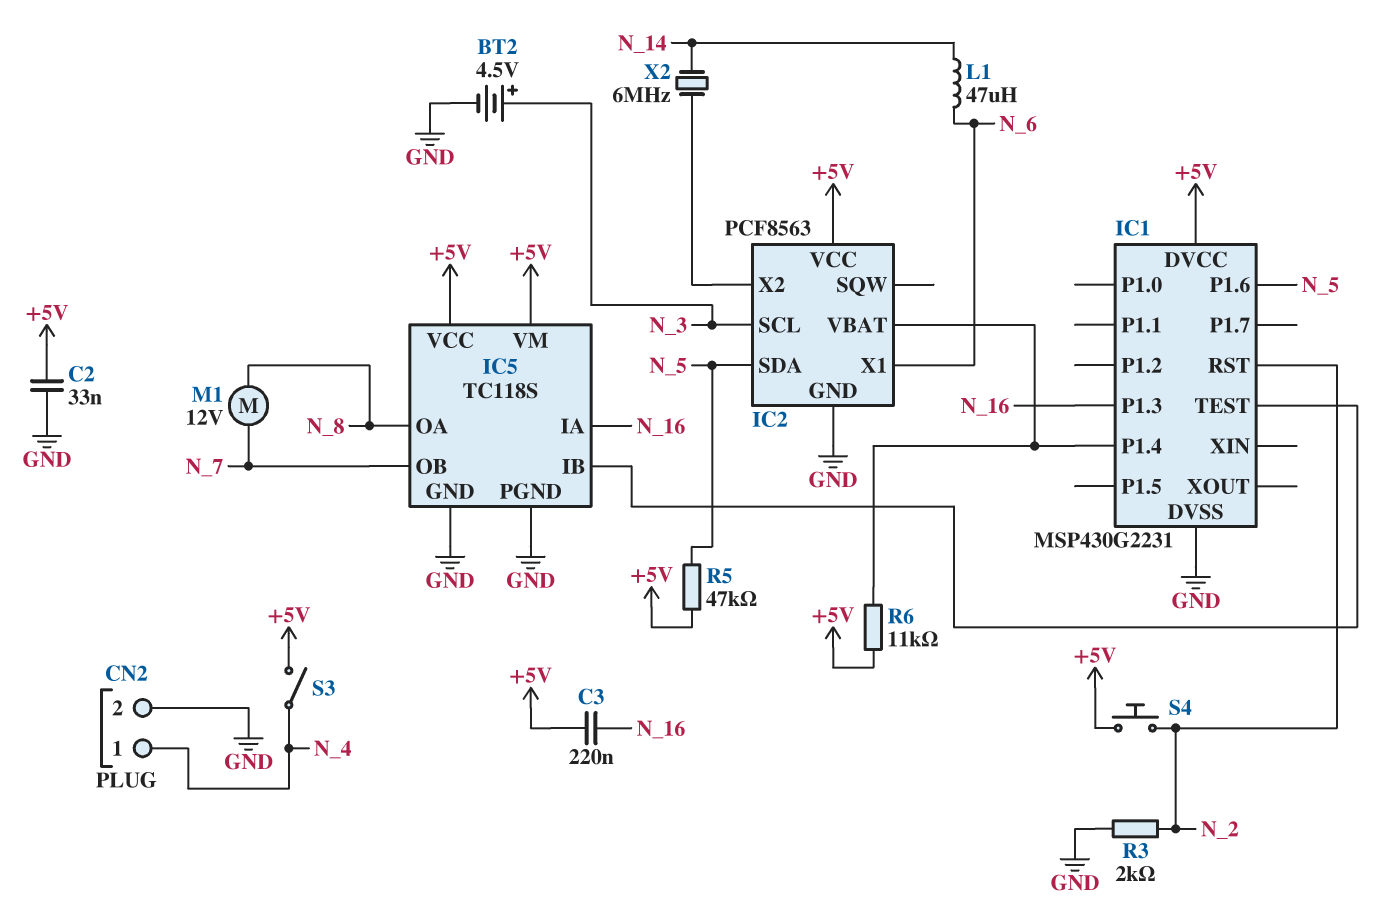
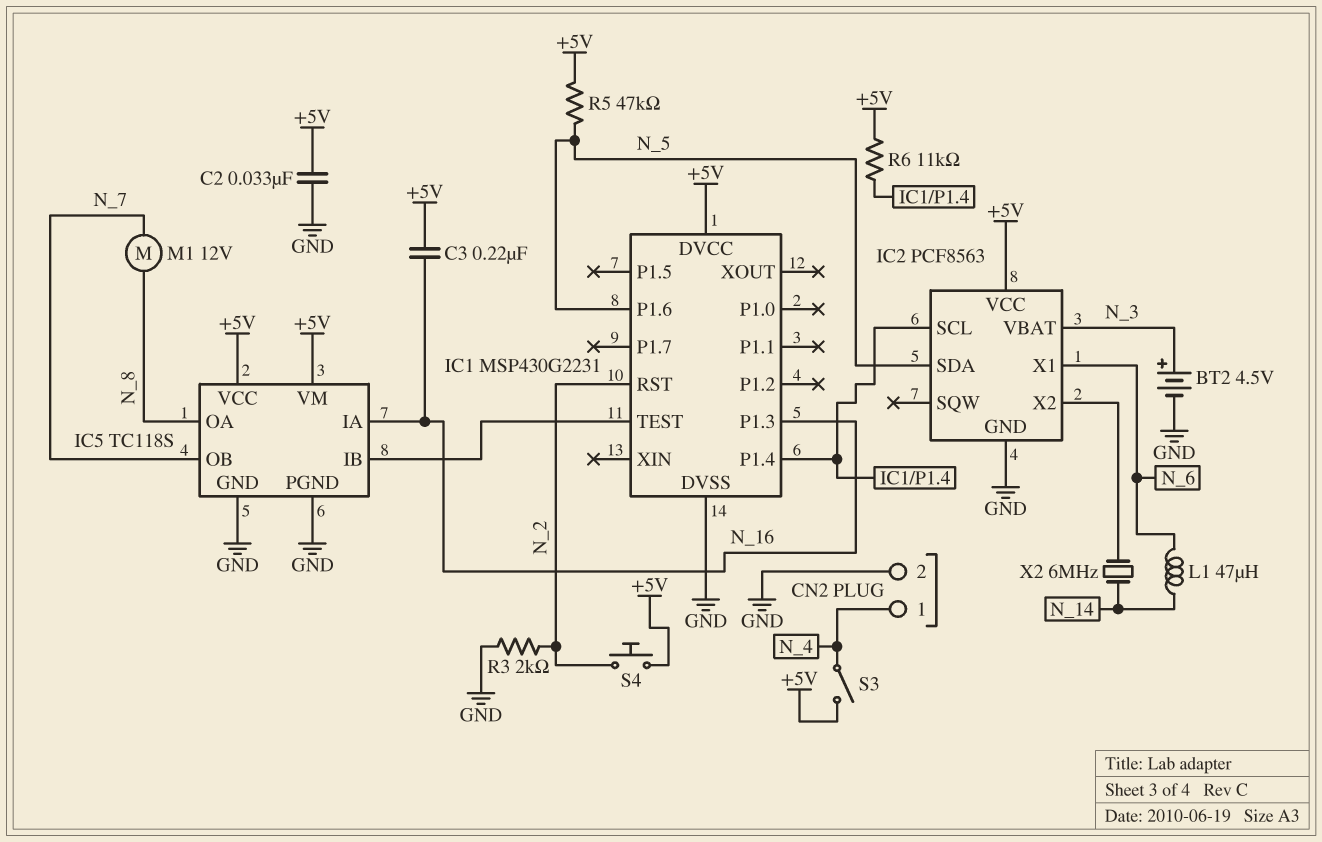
IC2 pin SCL: N_3 -> IC1/P1.4
IC2 pin VBAT: IC1/P1.4 -> N_3

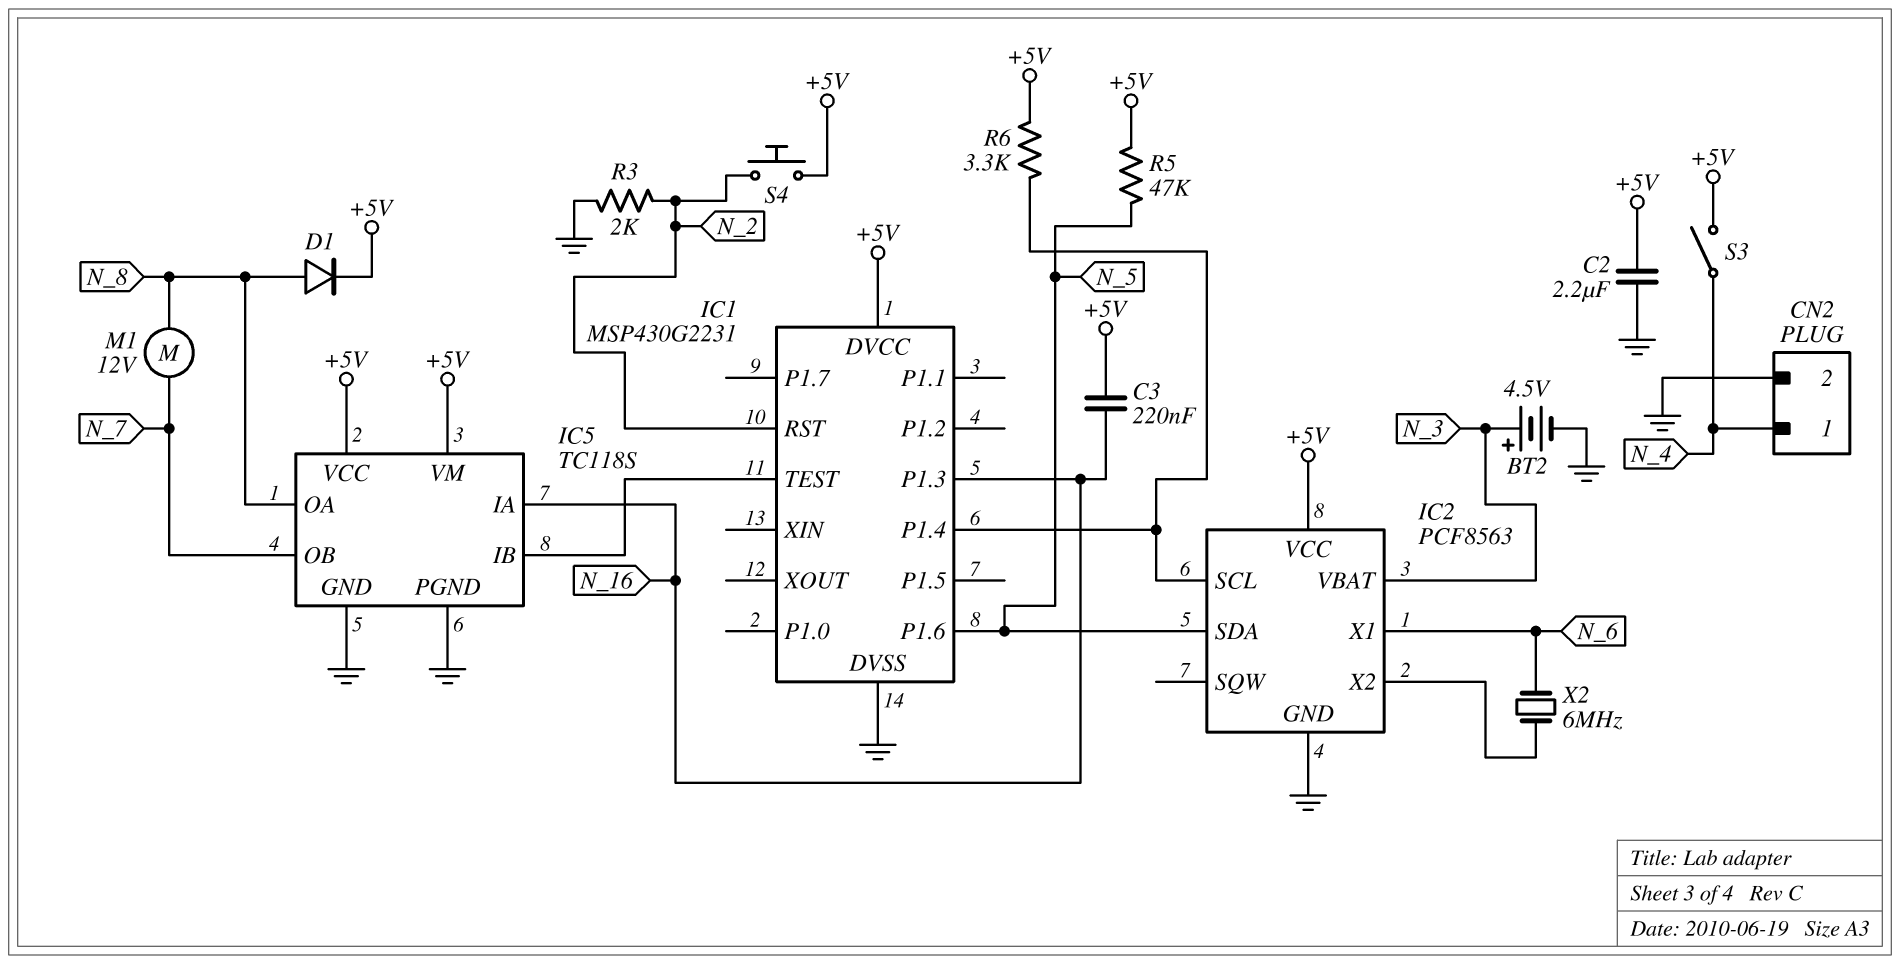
C2: 33nF (+5V, GND) -> 2.2uF (+5V, GND)
D1: none -> diode (A N_8, K +5V)
L1: 47uH (N_6, N_14) -> none
R6: 11k (+5V, IC1/P1.4) -> 3.3k (+5V, IC1/P1.4)
X2: 6MHz (IC2/X2, N_14) -> 6MHz (IC2/X2, N_6)

